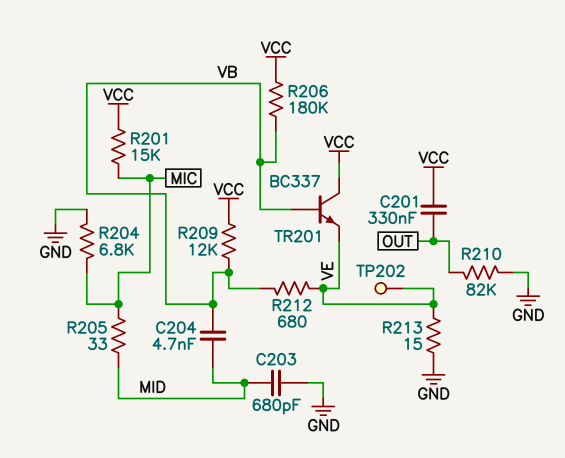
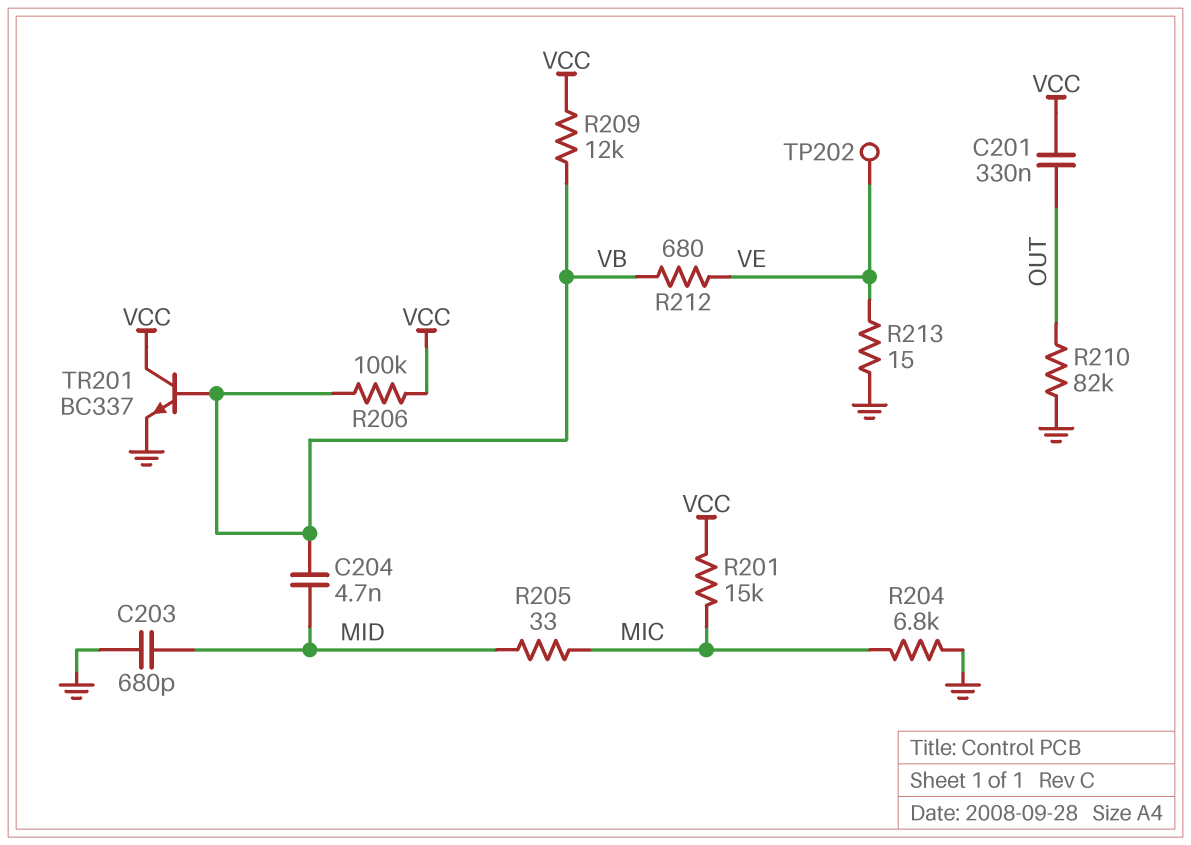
R206: 180k (VB, VCC) -> 100k (VB, VCC)
TR201: NPN BC337 (B VB, C VCC, E VE) -> NPN BC337 (B VB, C VCC, E GND)

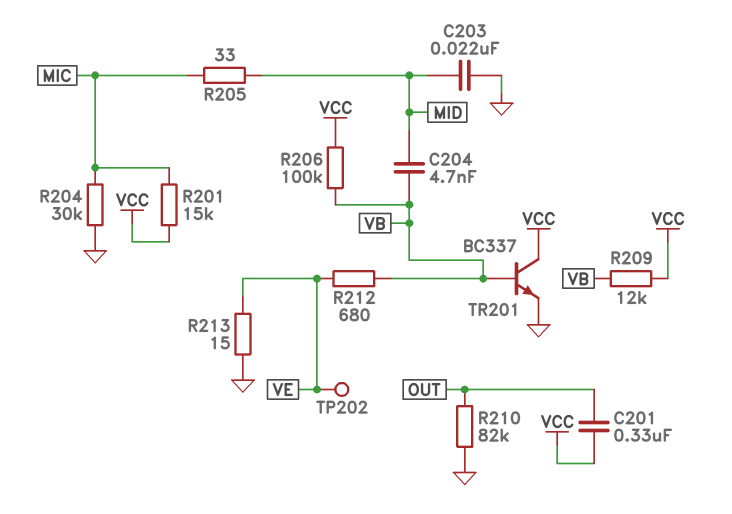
C203: 680pF (GND, MID) -> 22nF (GND, MID)
R204: 6.8k (GND, MIC) -> 30k (GND, MIC)

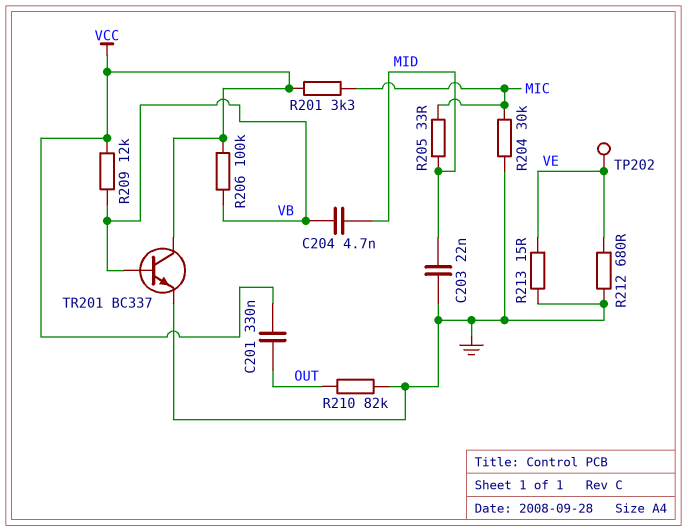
R201: 15k (MIC, VCC) -> 3.3k (MIC, VCC)
R212: 680 (VB, VE) -> 680 (GND, VE)

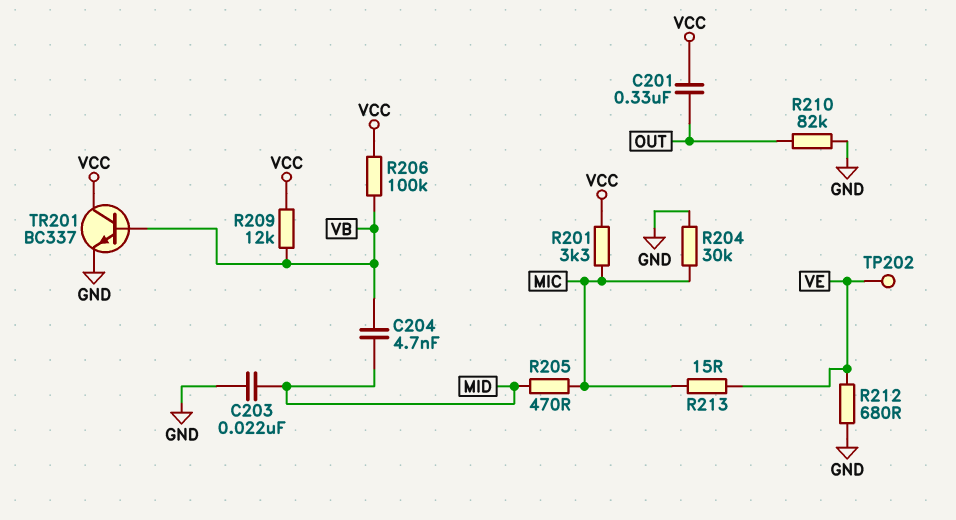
R205: 33 (MIC, MID) -> 470 (MIC, MID)
R213: 15 (GND, VE) -> 15 (MIC, VE)

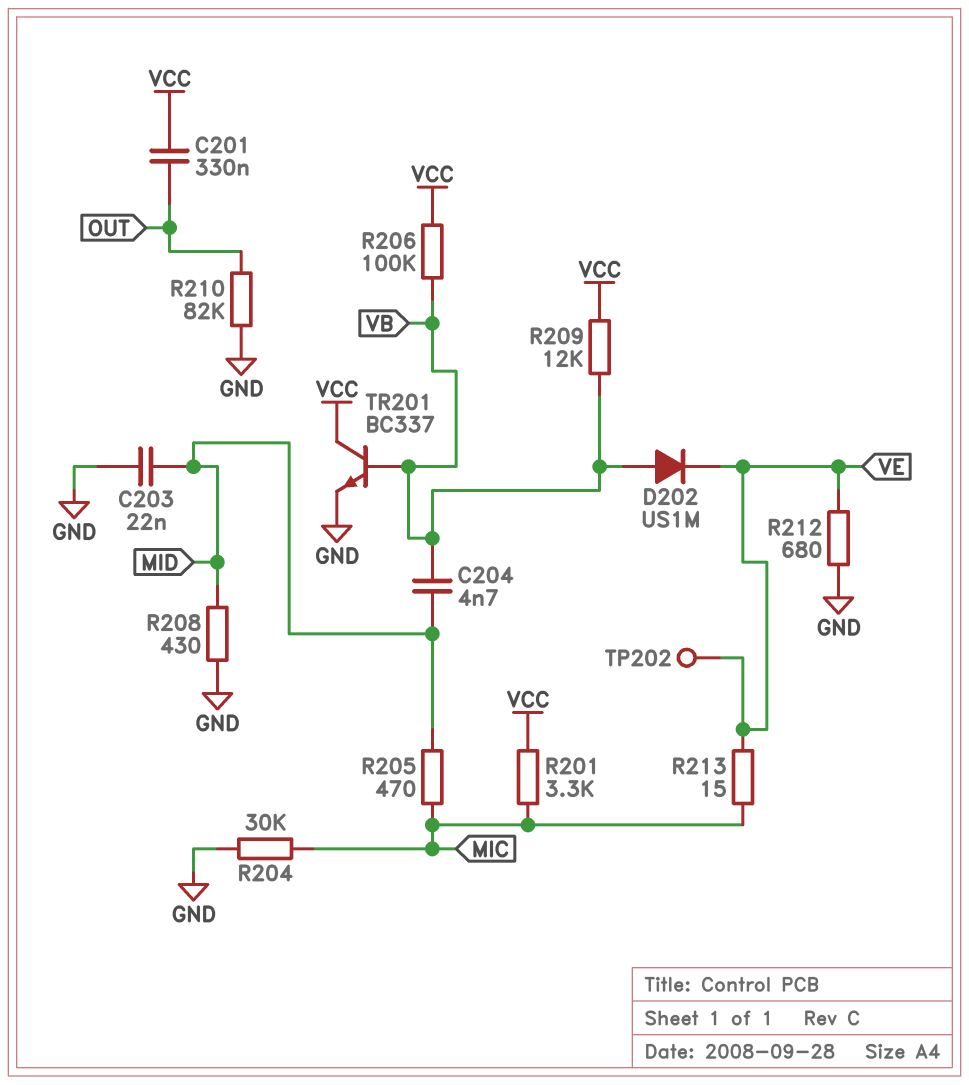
D202: none -> diode US1M (A VB, K VE)
R208: none -> 430 (GND, MID)

